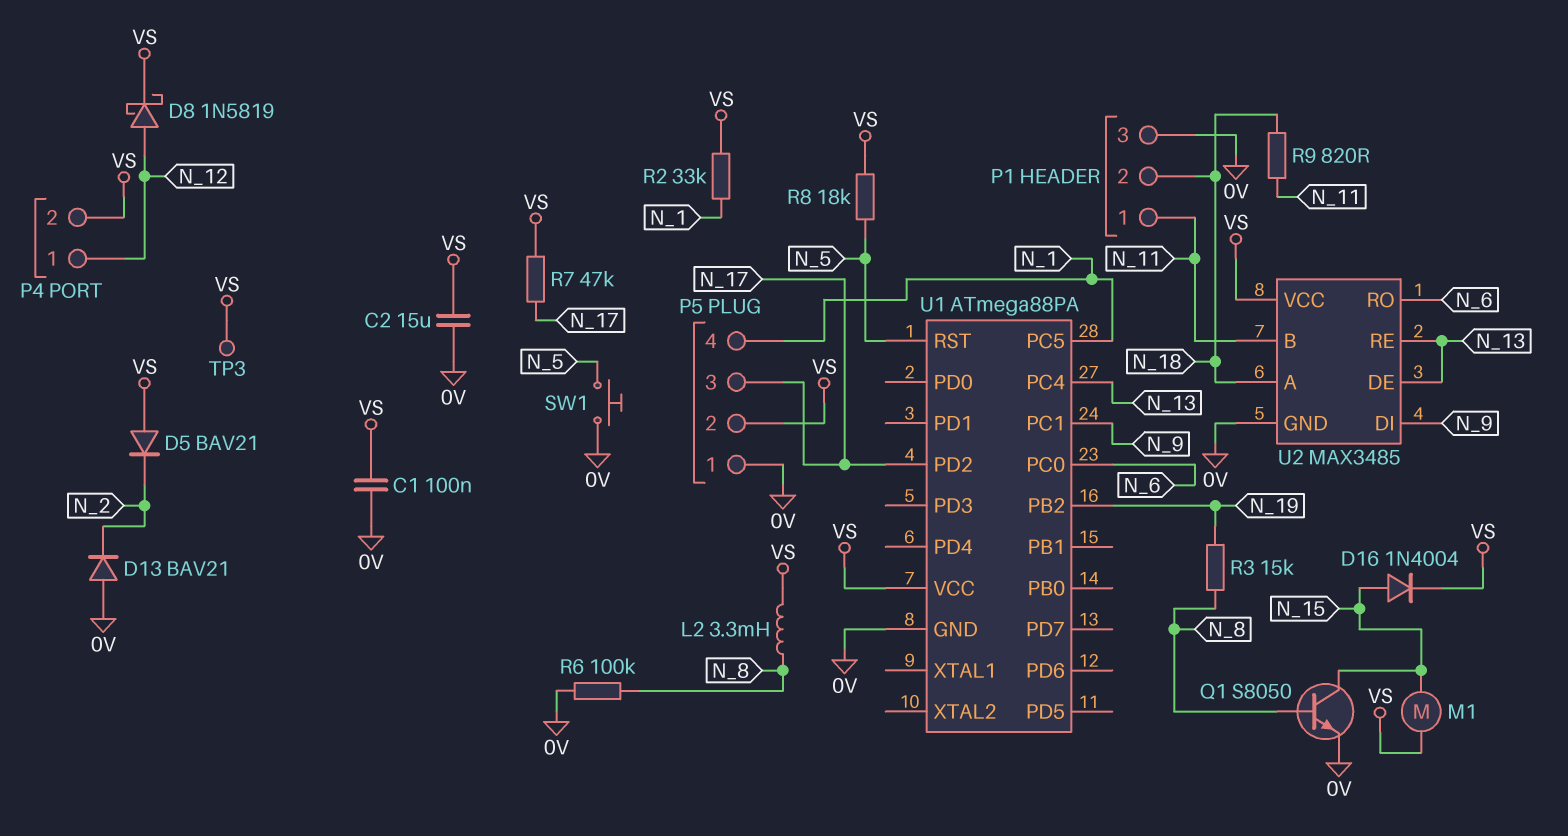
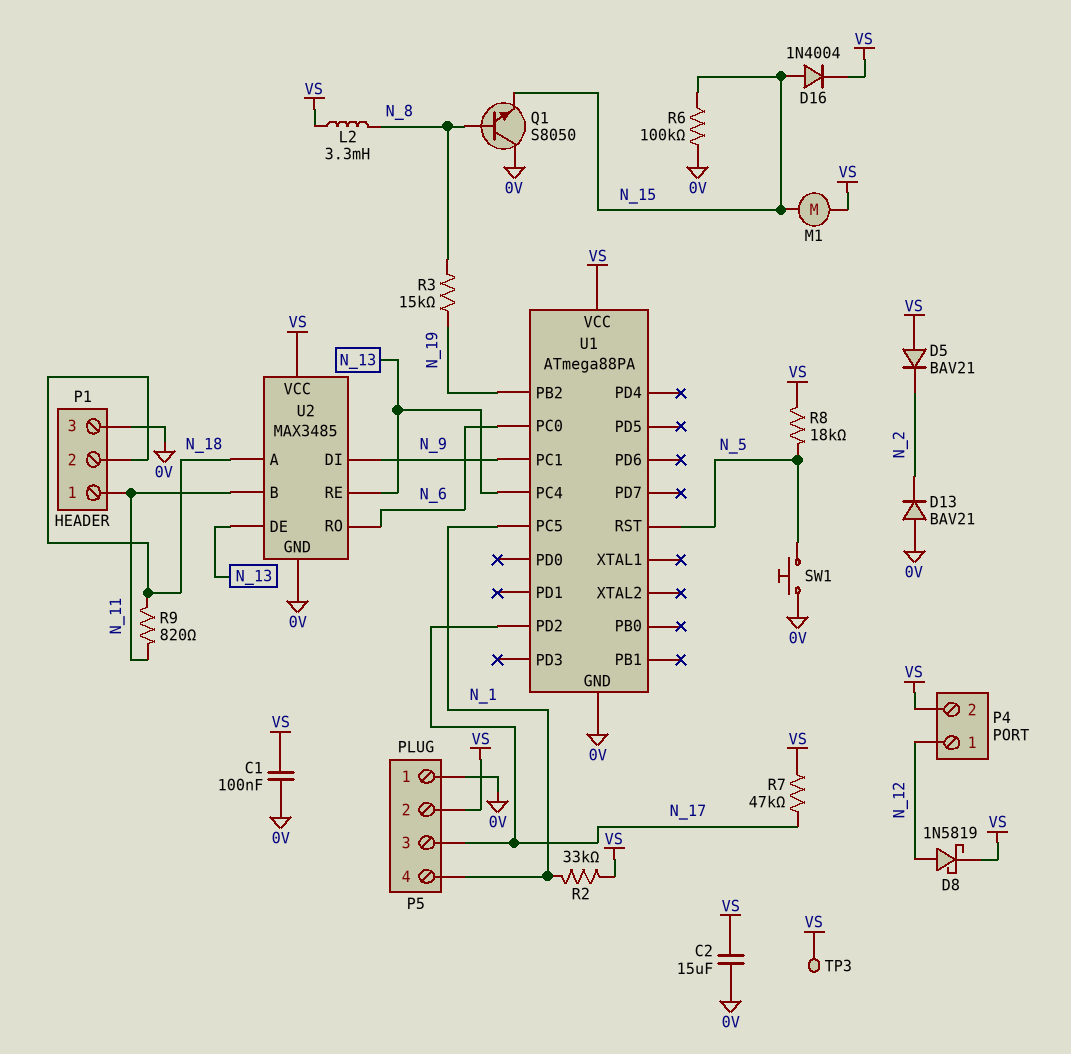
Q1: NPN S8050 (B N_8, C N_15, E 0V) -> NPN S8050 (B N_8, C 0V, E N_15)
R6: 100k (0V, N_8) -> 100k (0V, N_15)

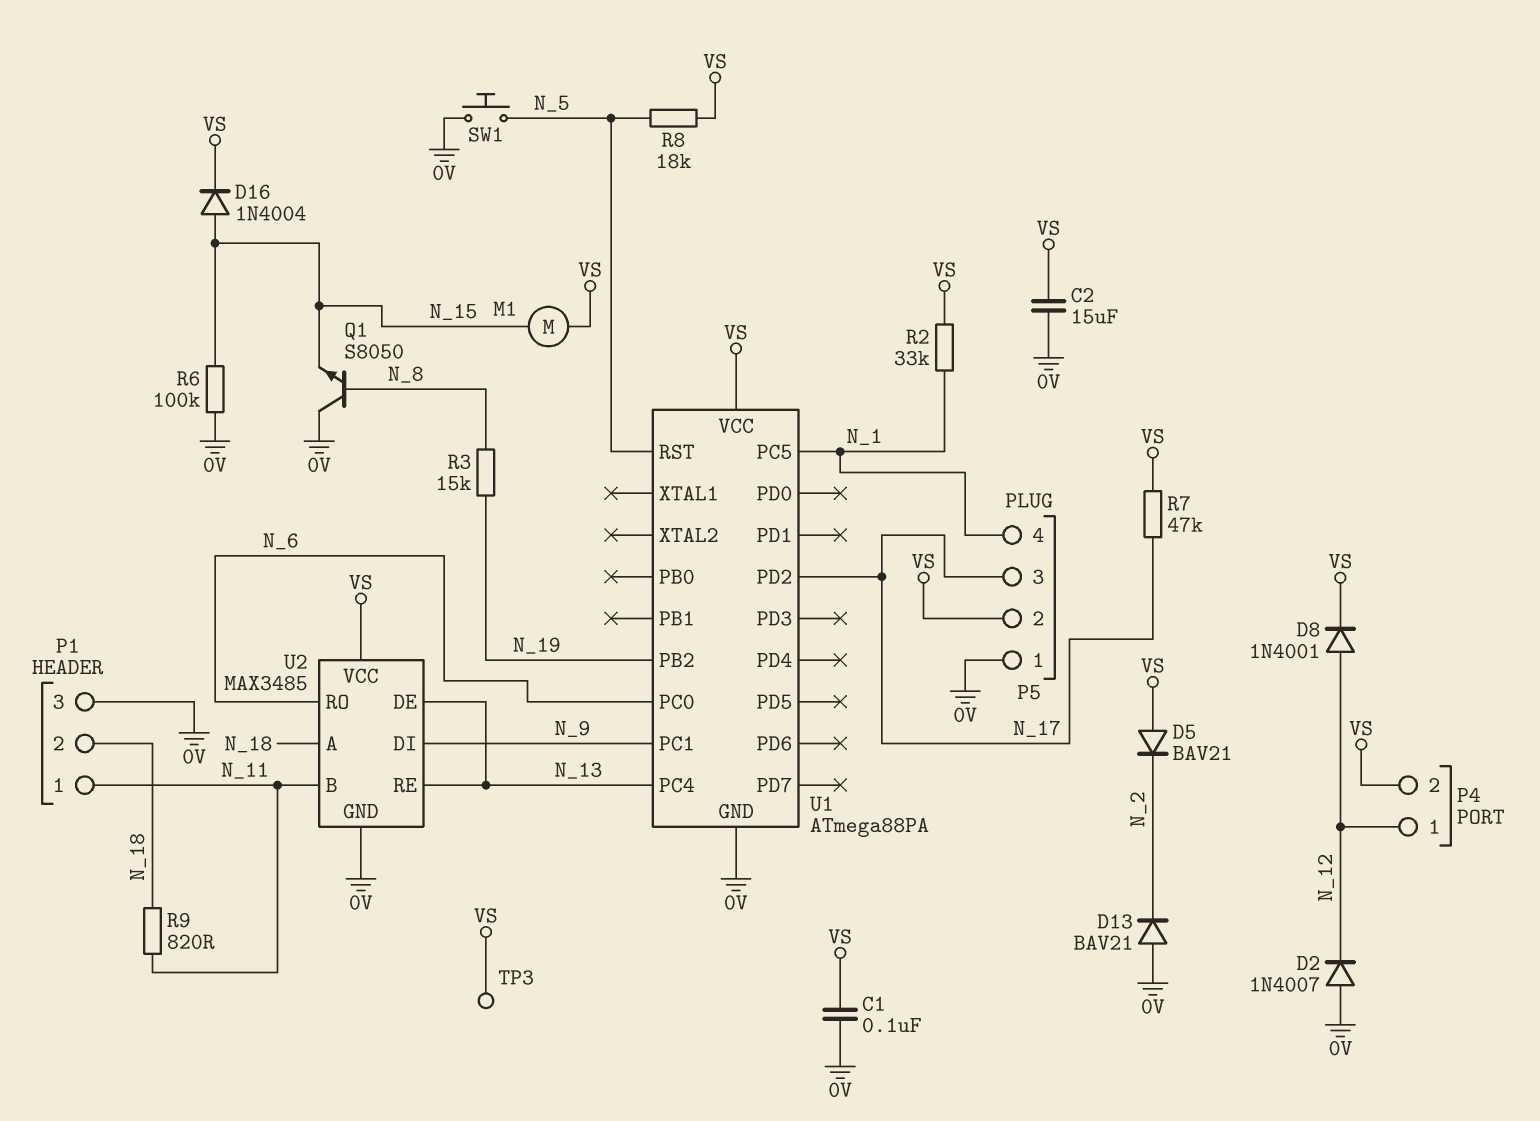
D2: none -> diode 1N4007 (A 0V, K N_12)
D8: schottky 1N5819 (A N_12, K VS) -> diode 1N4001 (A N_12, K VS)
L2: 3.3mH (N_8, VS) -> none

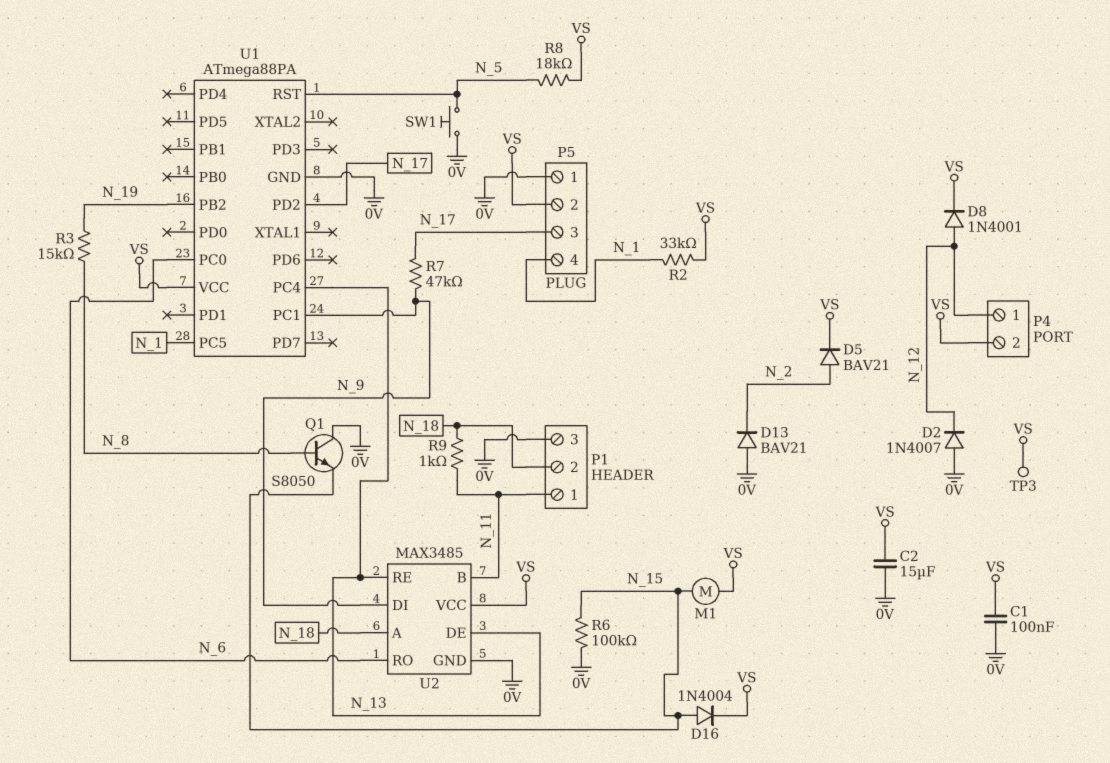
D5: diode BAV21 (A VS, K N_2) -> diode BAV21 (A N_2, K VS)
R7: 47k (N_17, VS) -> 47k (N_9, N_17)
R9: 820 (N_11, N_18) -> 1k (N_11, N_18)

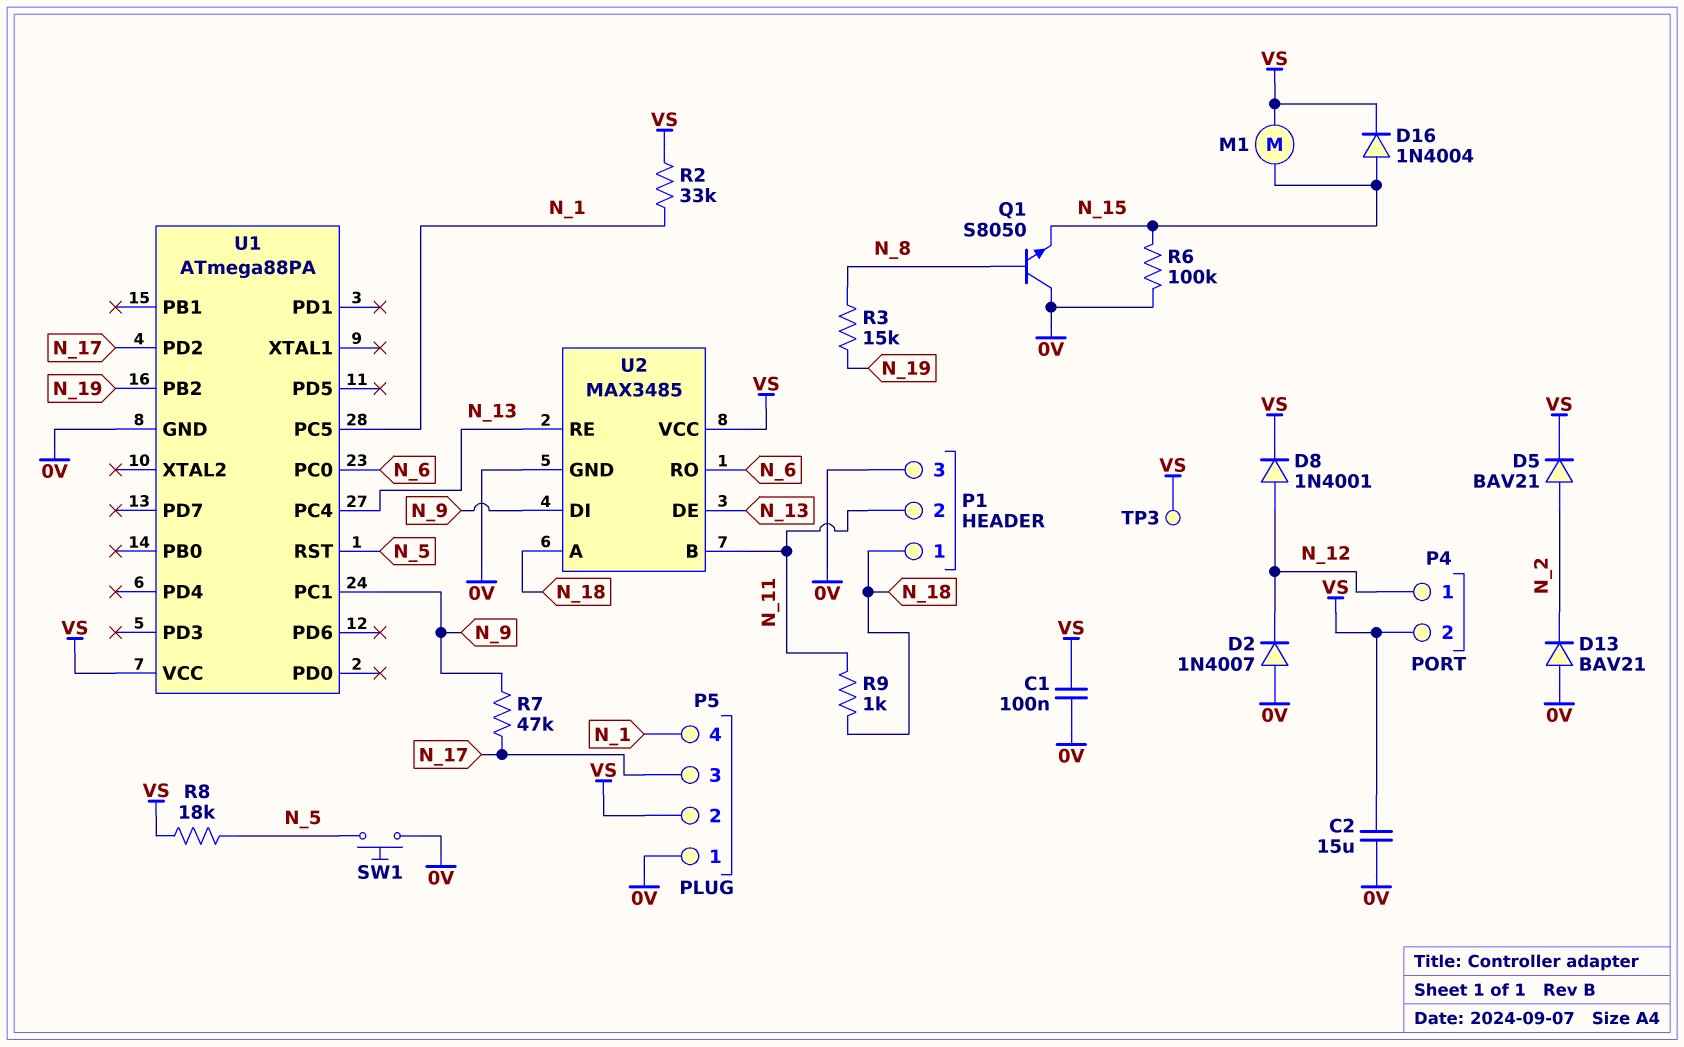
P1 pin 1: N_11 -> N_18
P1 pin 2: N_18 -> N_11

